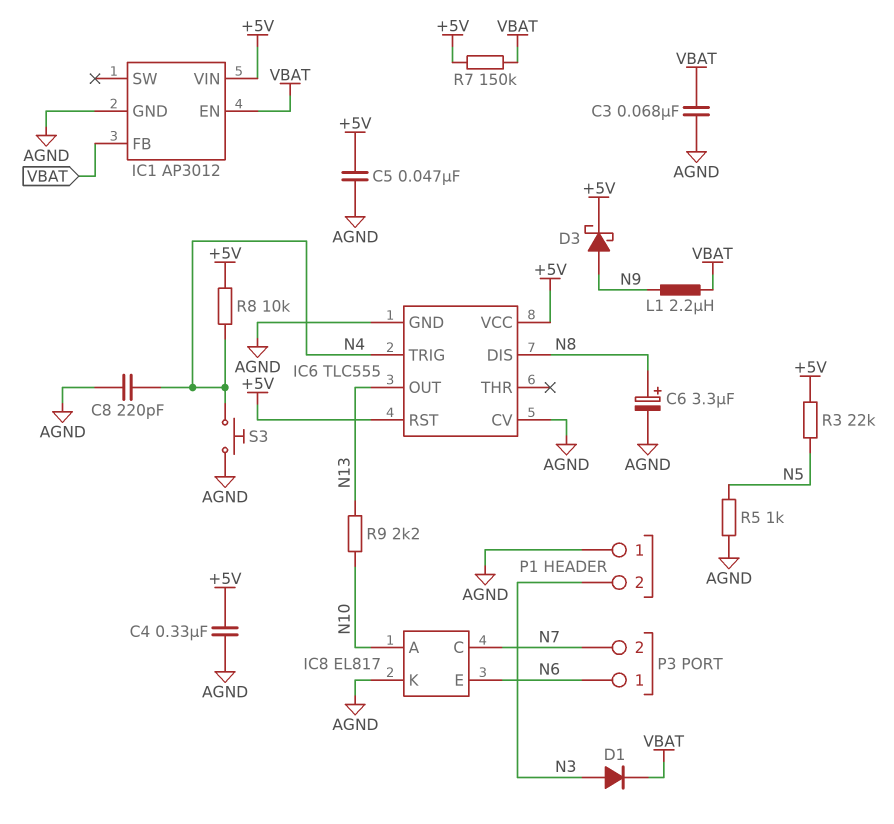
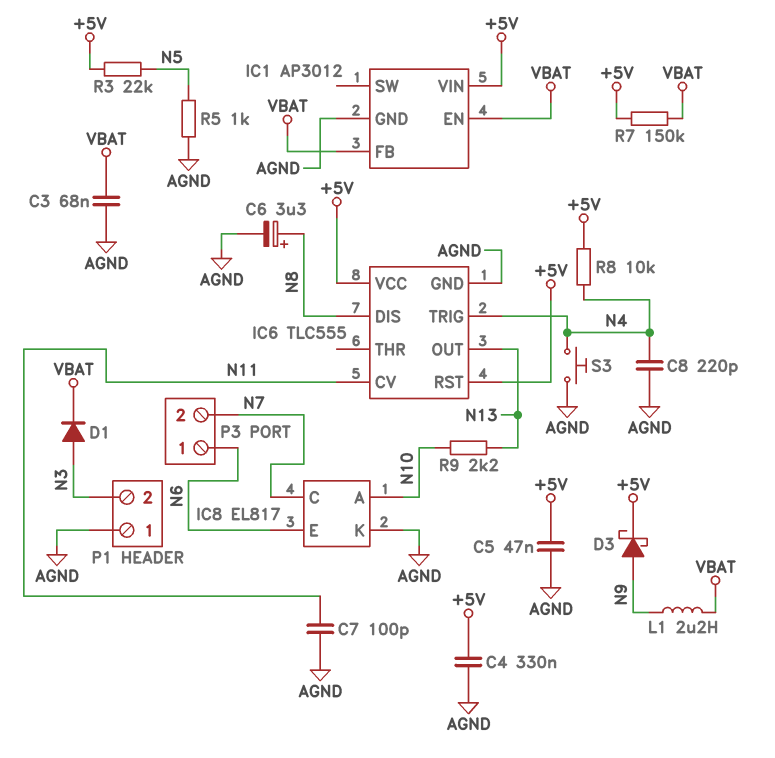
C7: none -> 100pF (AGND, N11)
IC6 pin CV: AGND -> N11

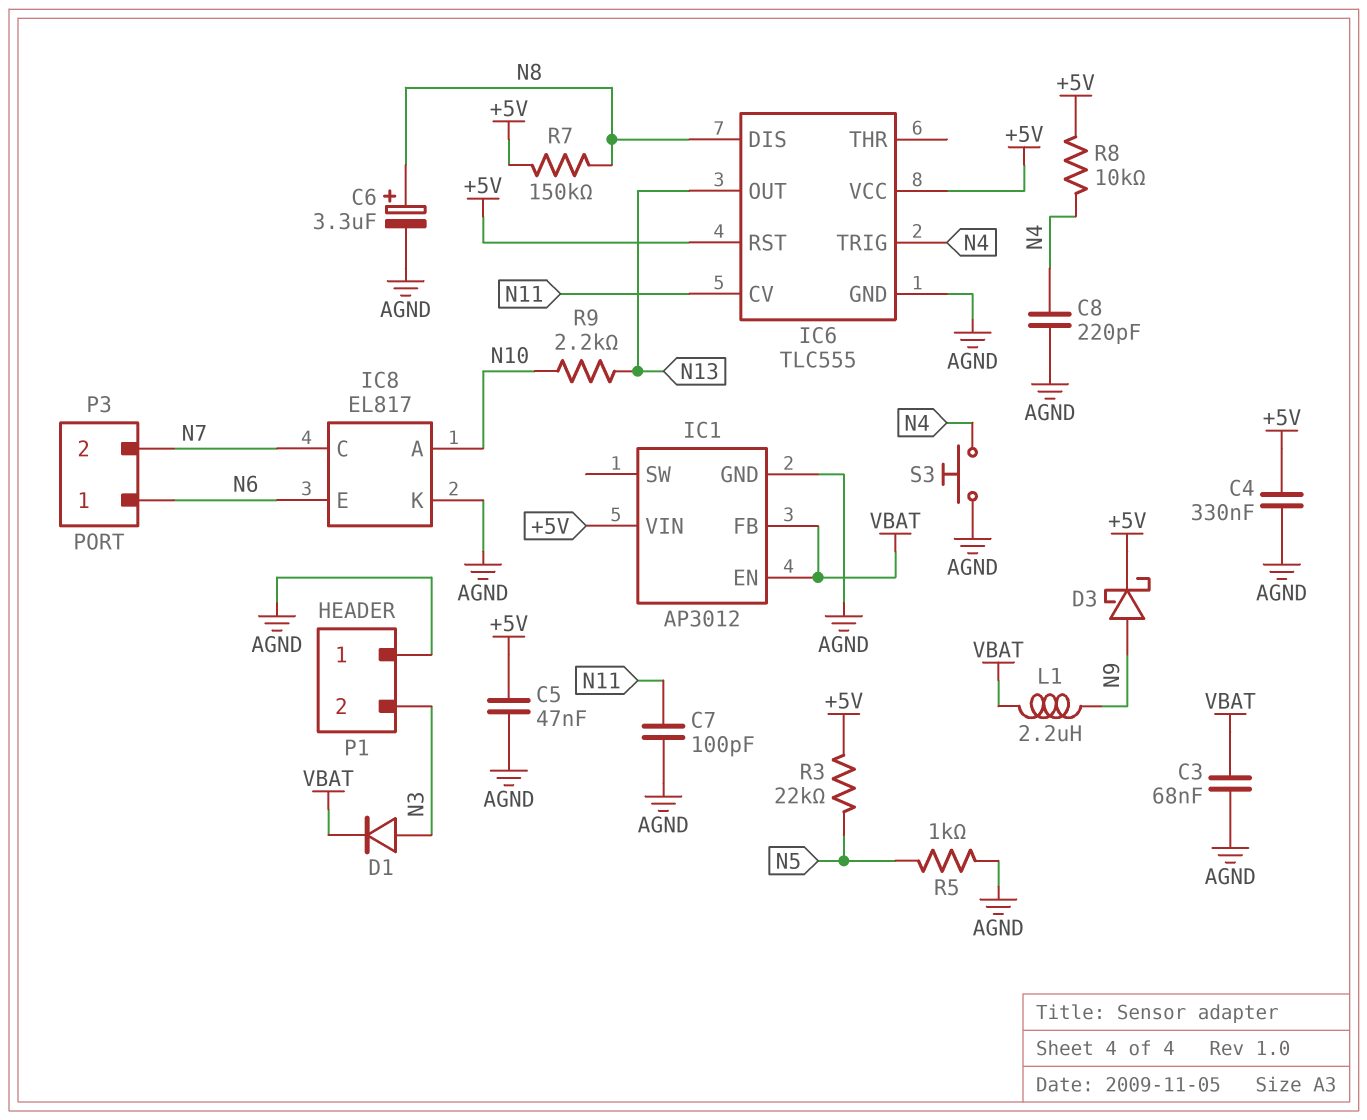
R7: 150k (+5V, VBAT) -> 150k (+5V, N8)

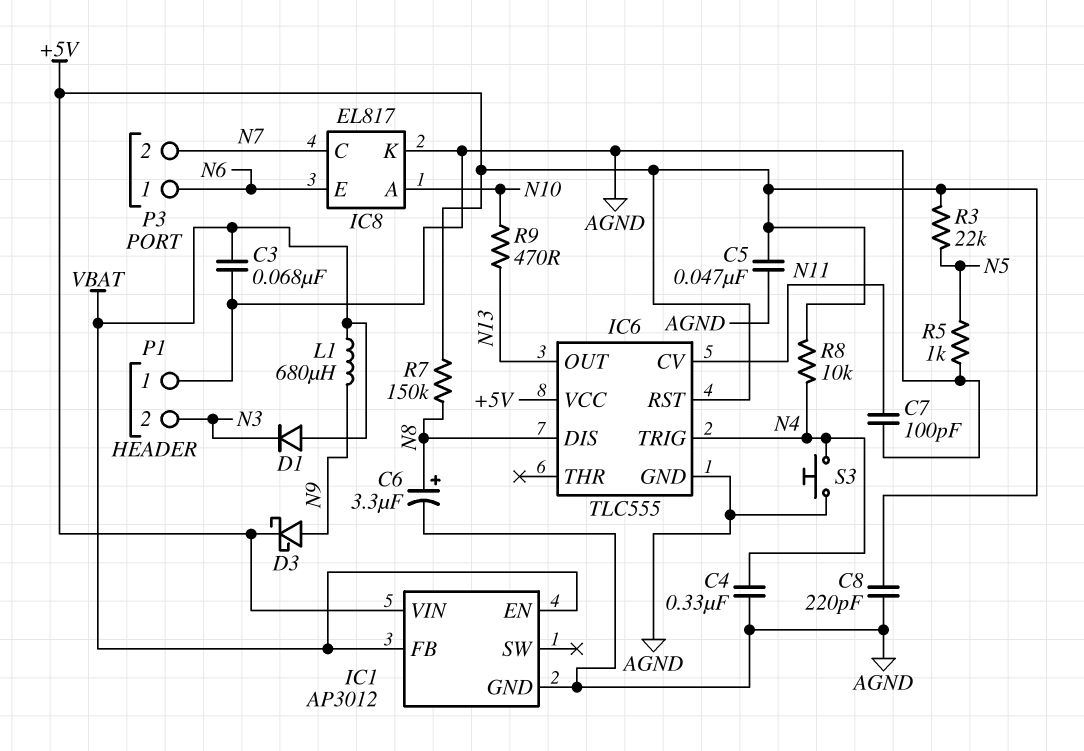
C4: 330nF (+5V, AGND) -> 330nF (AGND, N4)
C8: 220pF (AGND, N4) -> 220pF (+5V, AGND)
D1: diode (A N3, K VBAT) -> diode (A VBAT, K N3)
L1: 2.2uH (N9, VBAT) -> 680uH (N9, VBAT)
R9: 2.2k (N10, N13) -> 470 (N10, N13)

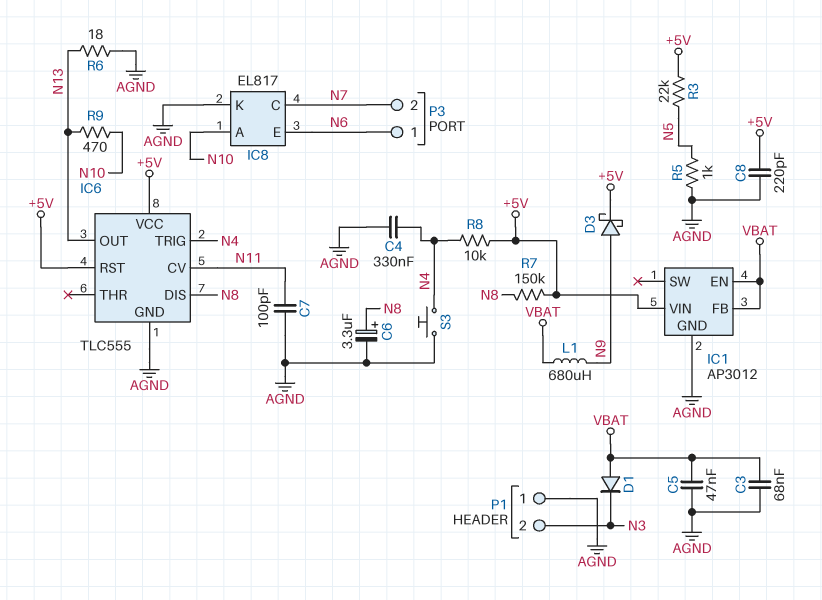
C5: 47nF (+5V, AGND) -> 47nF (AGND, VBAT)
R6: none -> 18 (AGND, N13)

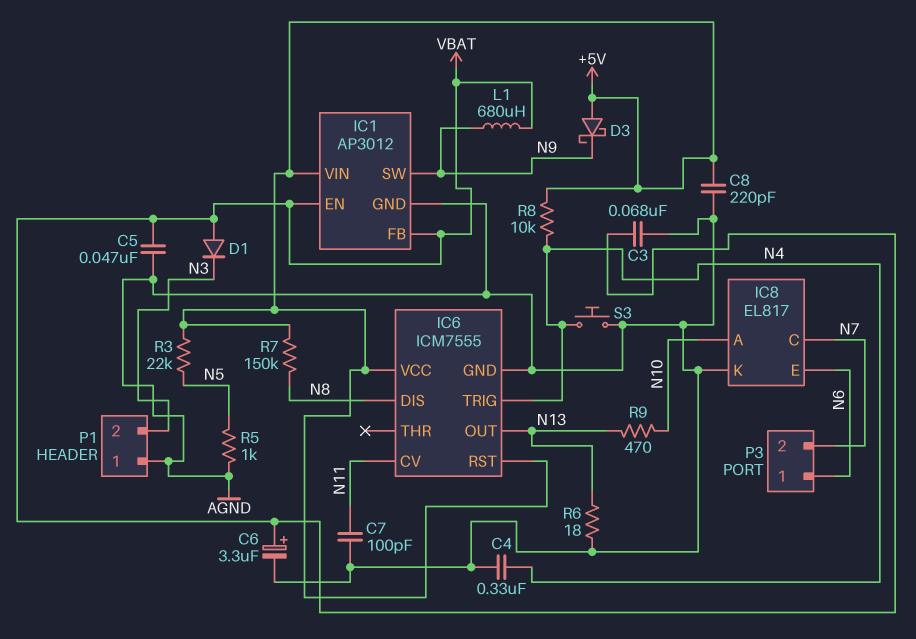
C6: 3.3uF (plus N8, minus AGND) -> 3.3uF (plus VBAT, minus AGND)
D3: schottky (A N9, K +5V) -> schottky (A +5V, K N9)
IC1 pin SW: none -> N9
IC6: TLC555 -> ICM7555

